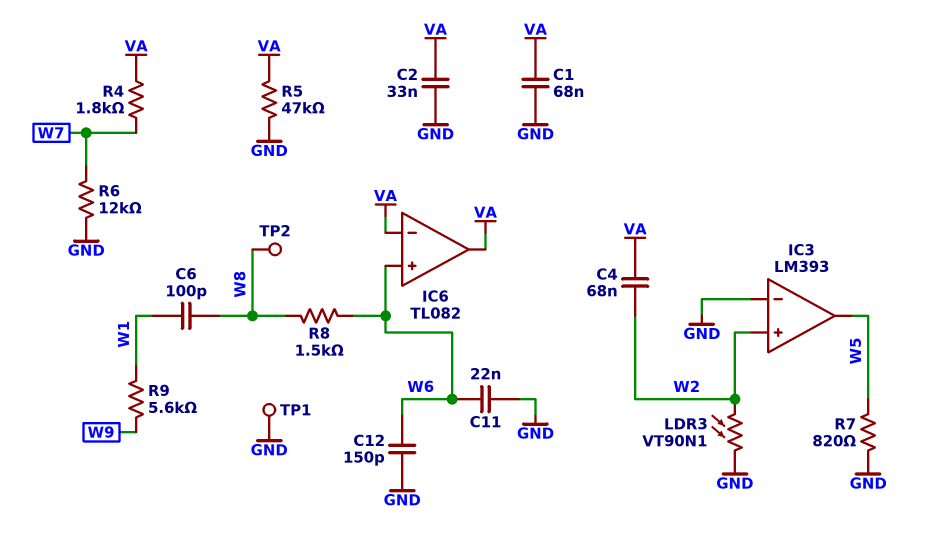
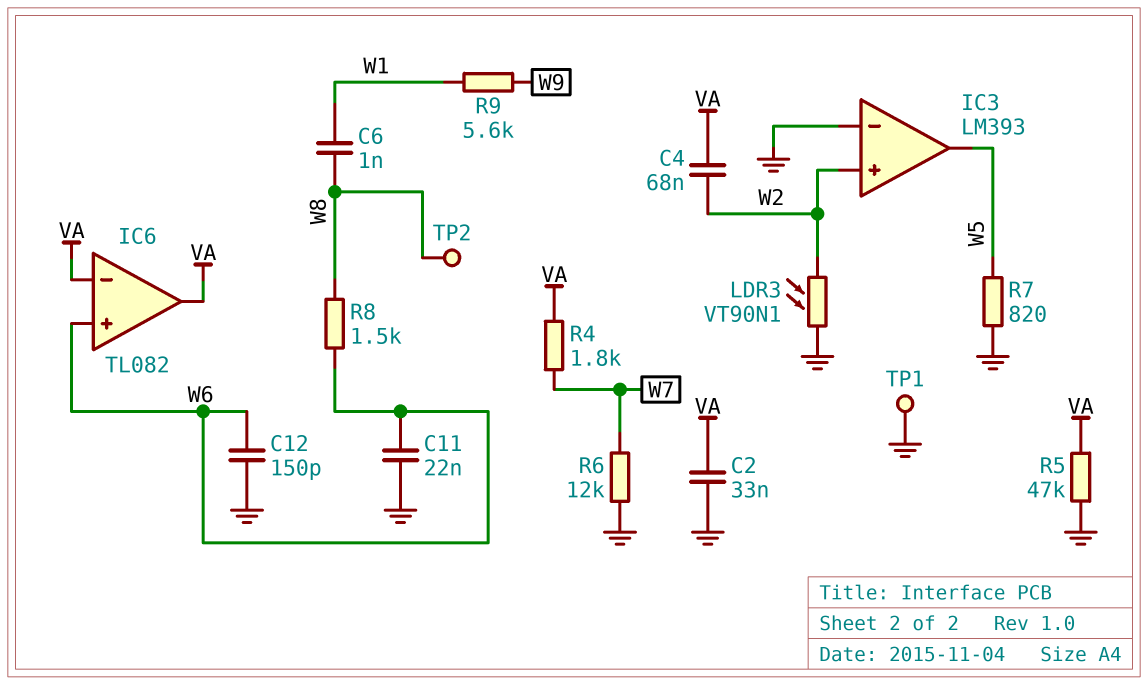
C1: 68nF (GND, VA) -> none
C6: 100pF (W1, W8) -> 1nF (W1, W8)

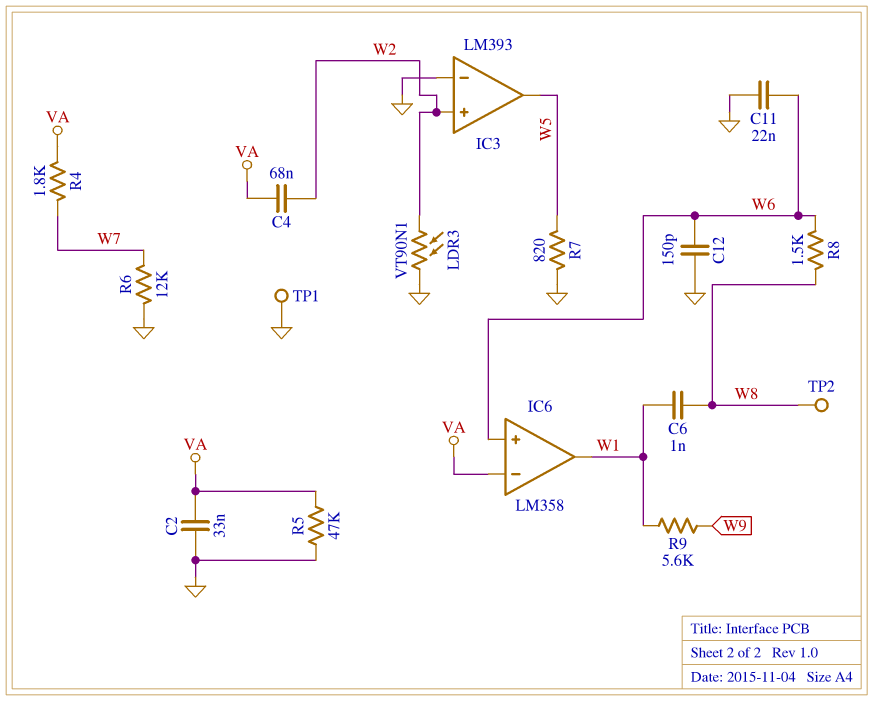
IC6: TL082 -> LM358
IC6 pin out: VA -> W1

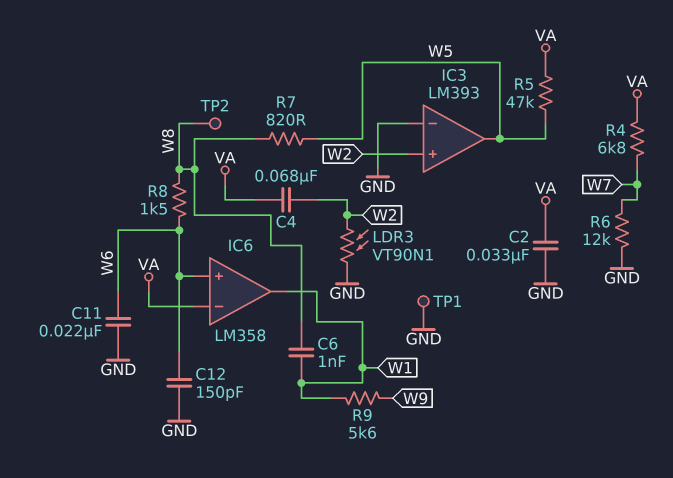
R4: 1.8k (VA, W7) -> 6.8k (VA, W7)
R5: 47k (GND, VA) -> 47k (VA, W5)
R7: 820 (GND, W5) -> 820 (W5, W8)

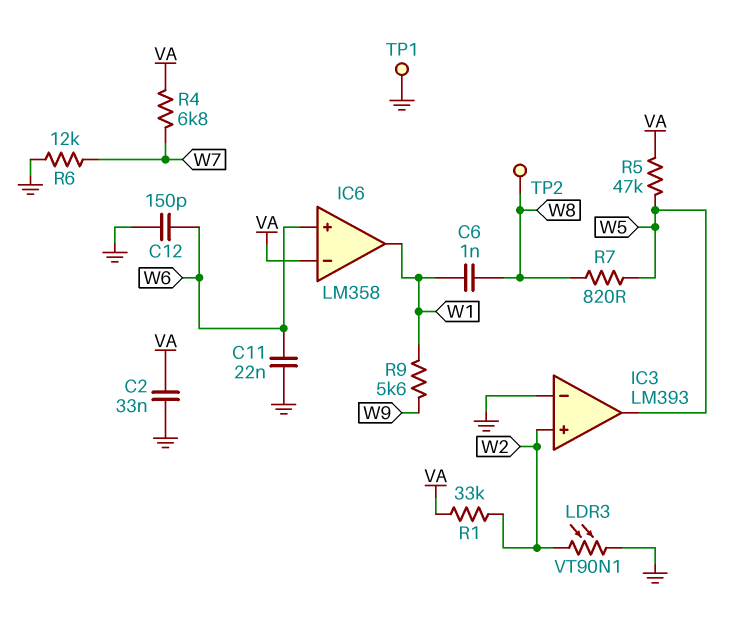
C4: 68nF (VA, W2) -> none
R1: none -> 33k (VA, W2)
R8: 1.5k (W6, W8) -> none

